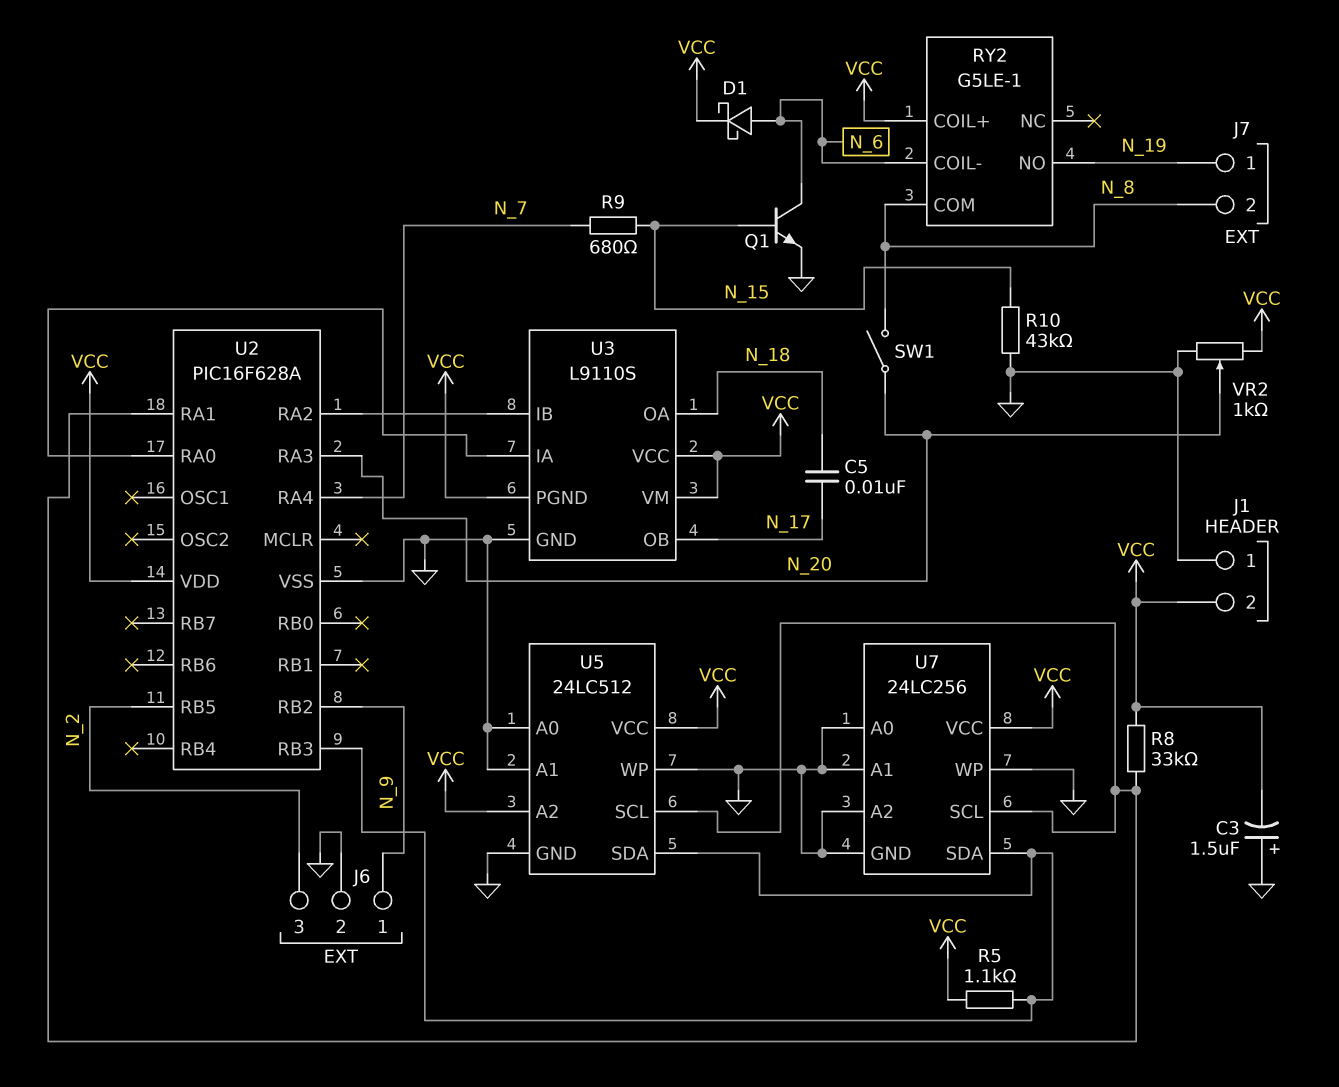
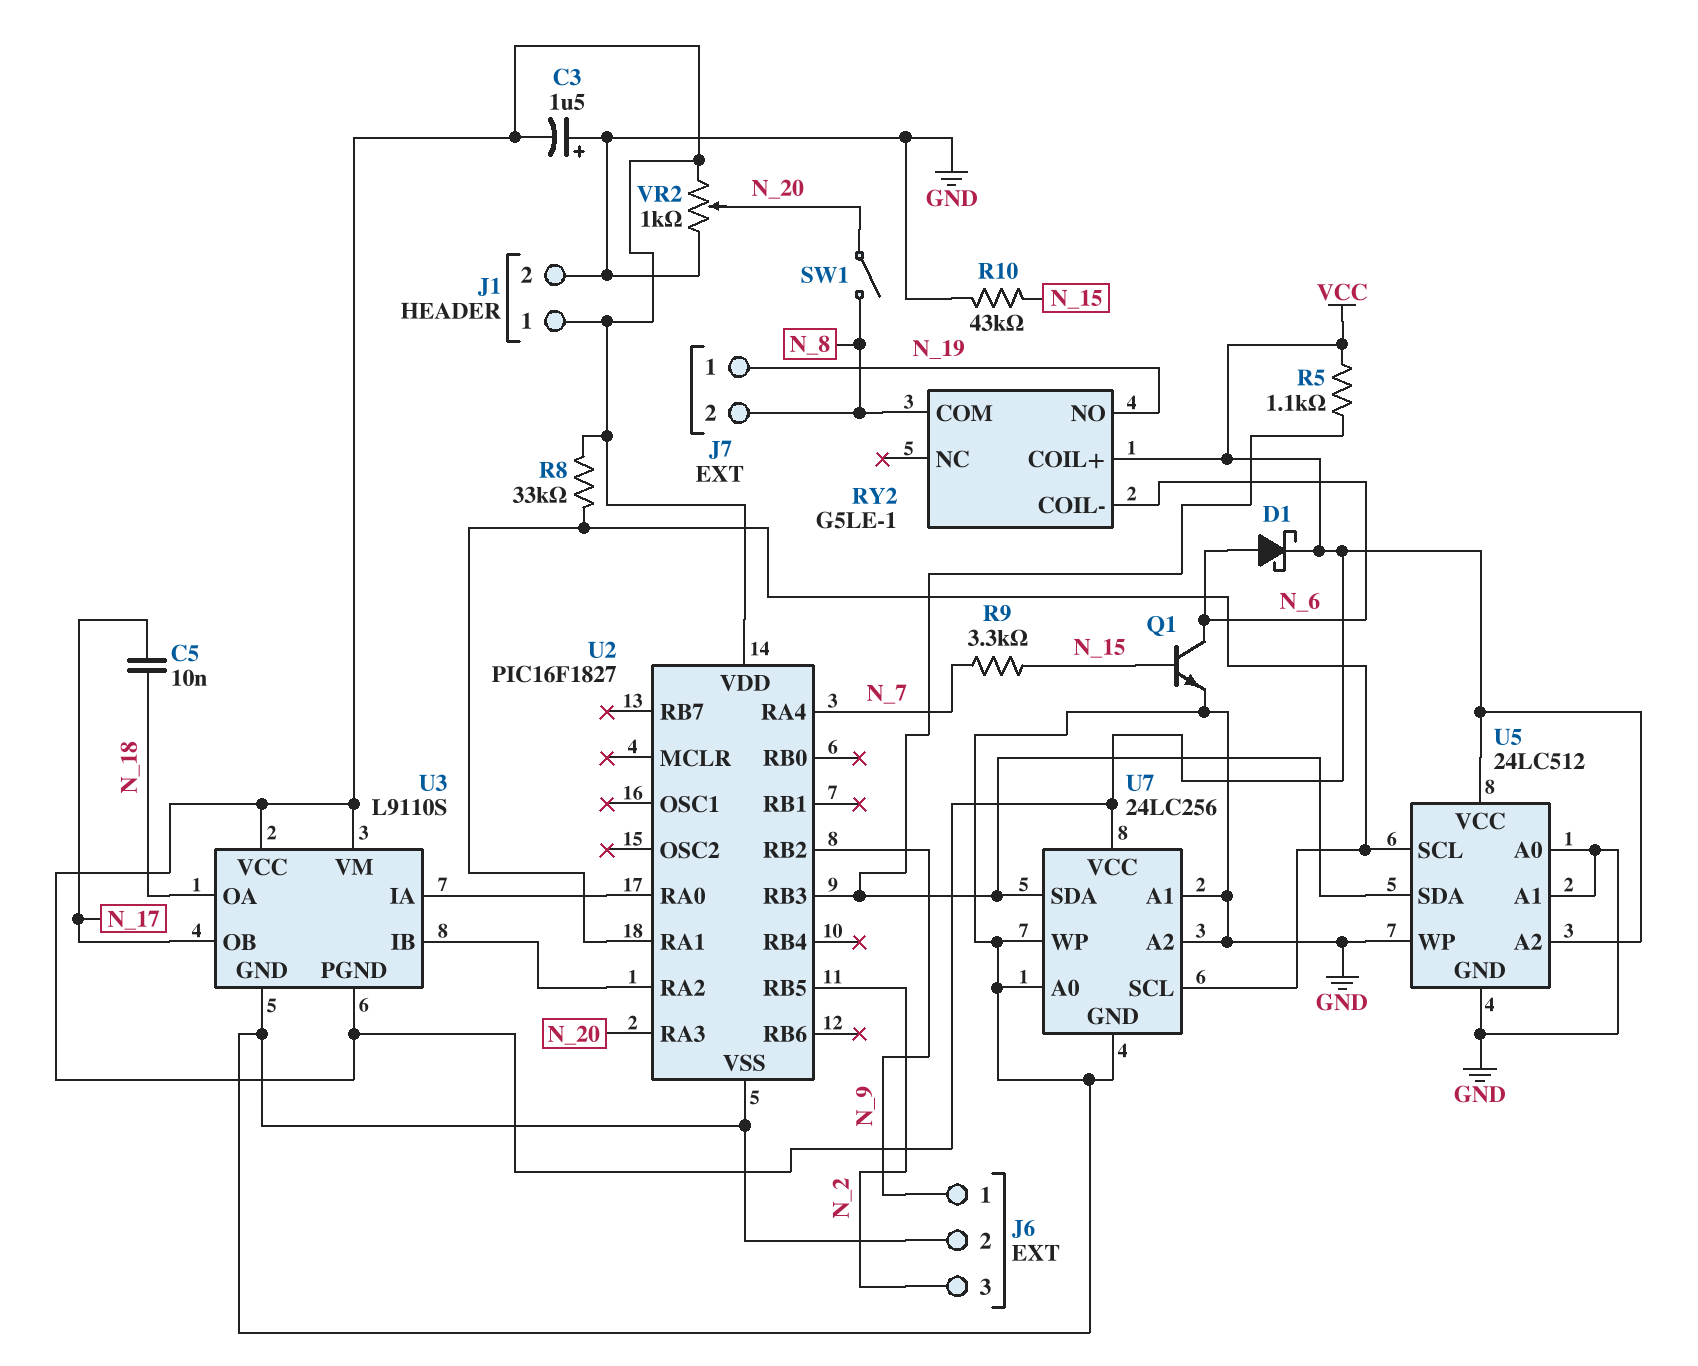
J1 pin 1: GND -> VCC
J1 pin 2: VCC -> GND
R9: 680 (N_7, N_15) -> 3.3k (N_7, N_15)
U2: PIC16F628A -> PIC16F1827

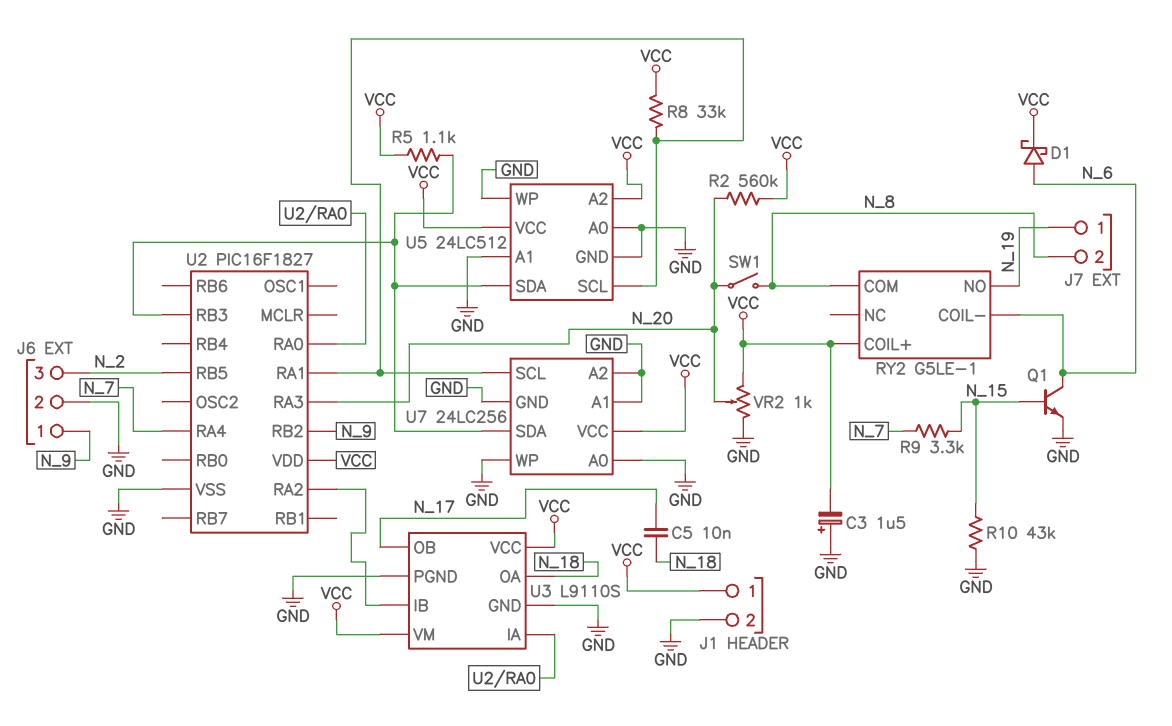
R2: none -> 560k (N_20, VCC)
U3 pin PGND: VCC -> GND

